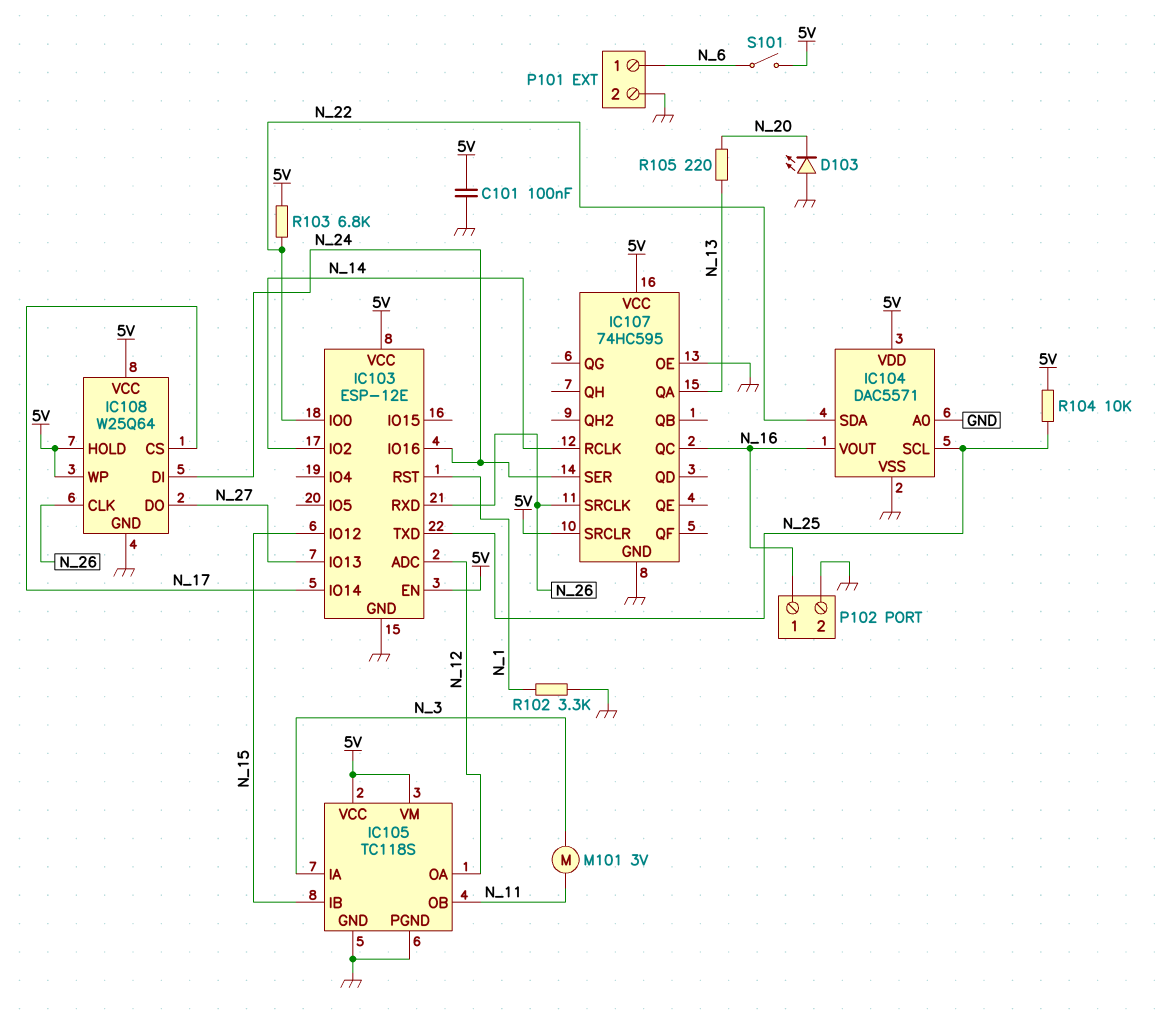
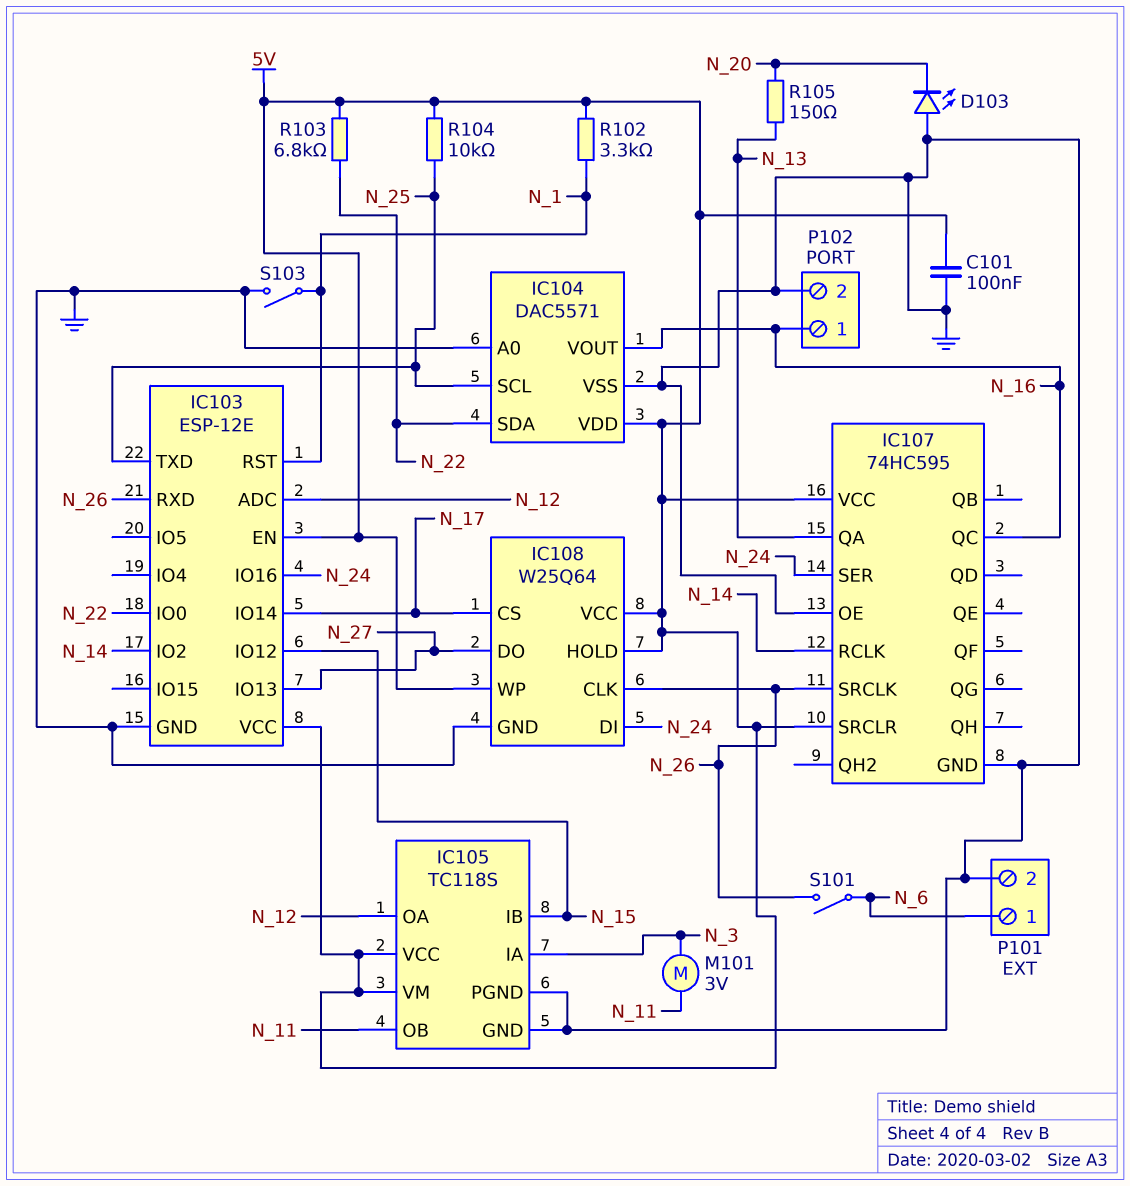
R102: 3.3k (GND, N_1) -> 3.3k (5V, N_1)
R105: 220 (N_13, N_20) -> 150 (N_13, N_20)
S101: switch (5V, N_6) -> switch (N_6, N_26)
S103: none -> switch (GND, N_1)

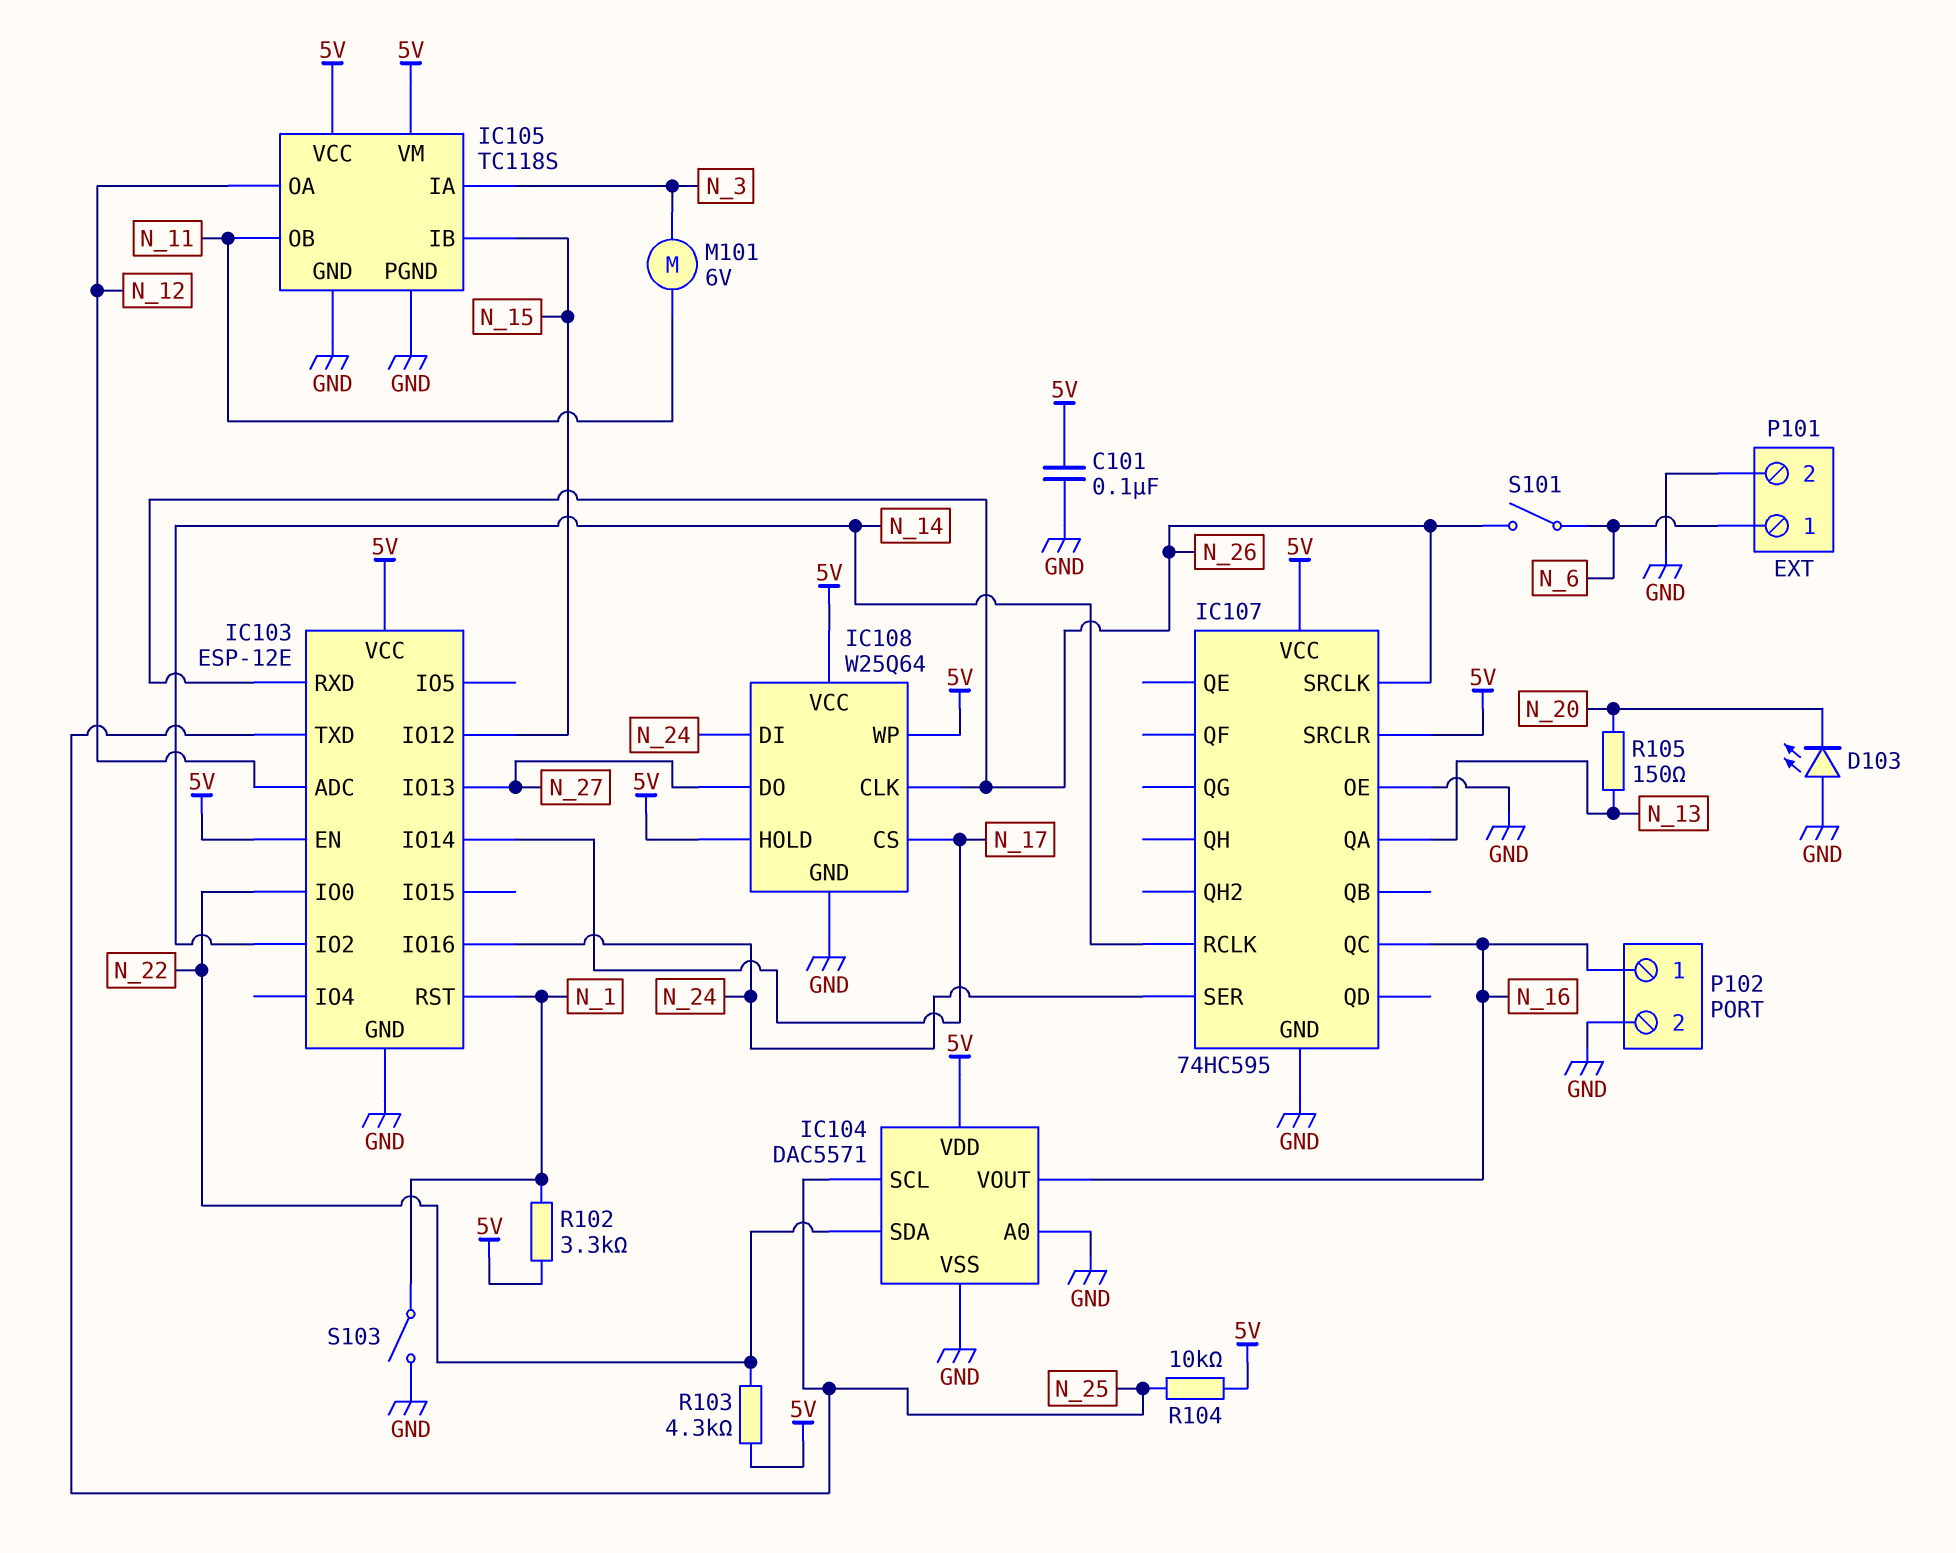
M101: motor 3V (N_3, N_11) -> motor 6V (N_3, N_11)
R103: 6.8k (5V, N_22) -> 4.3k (5V, N_22)

